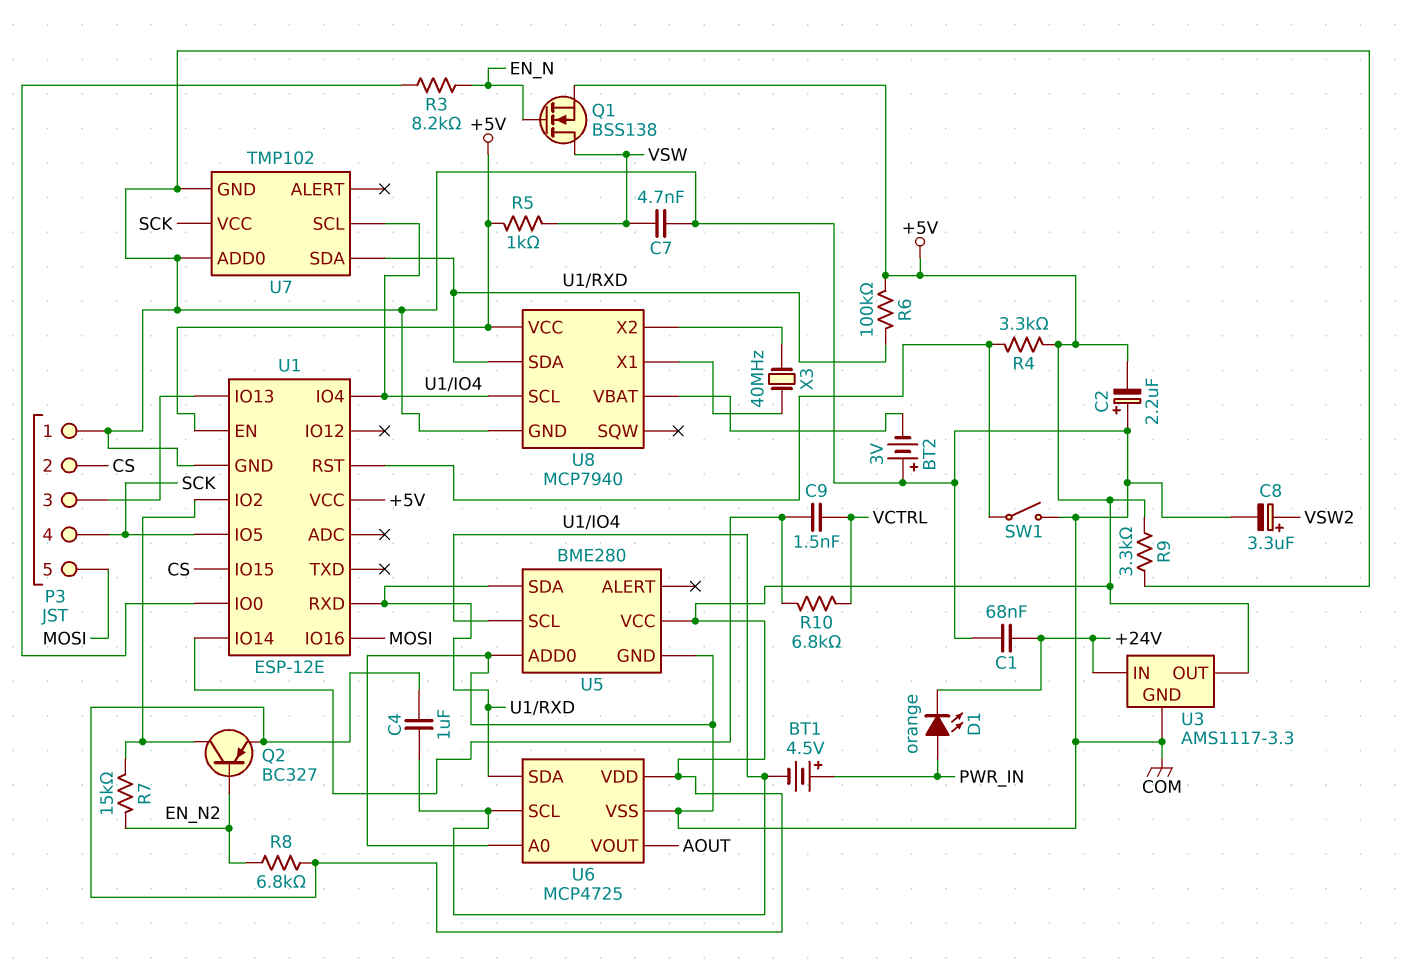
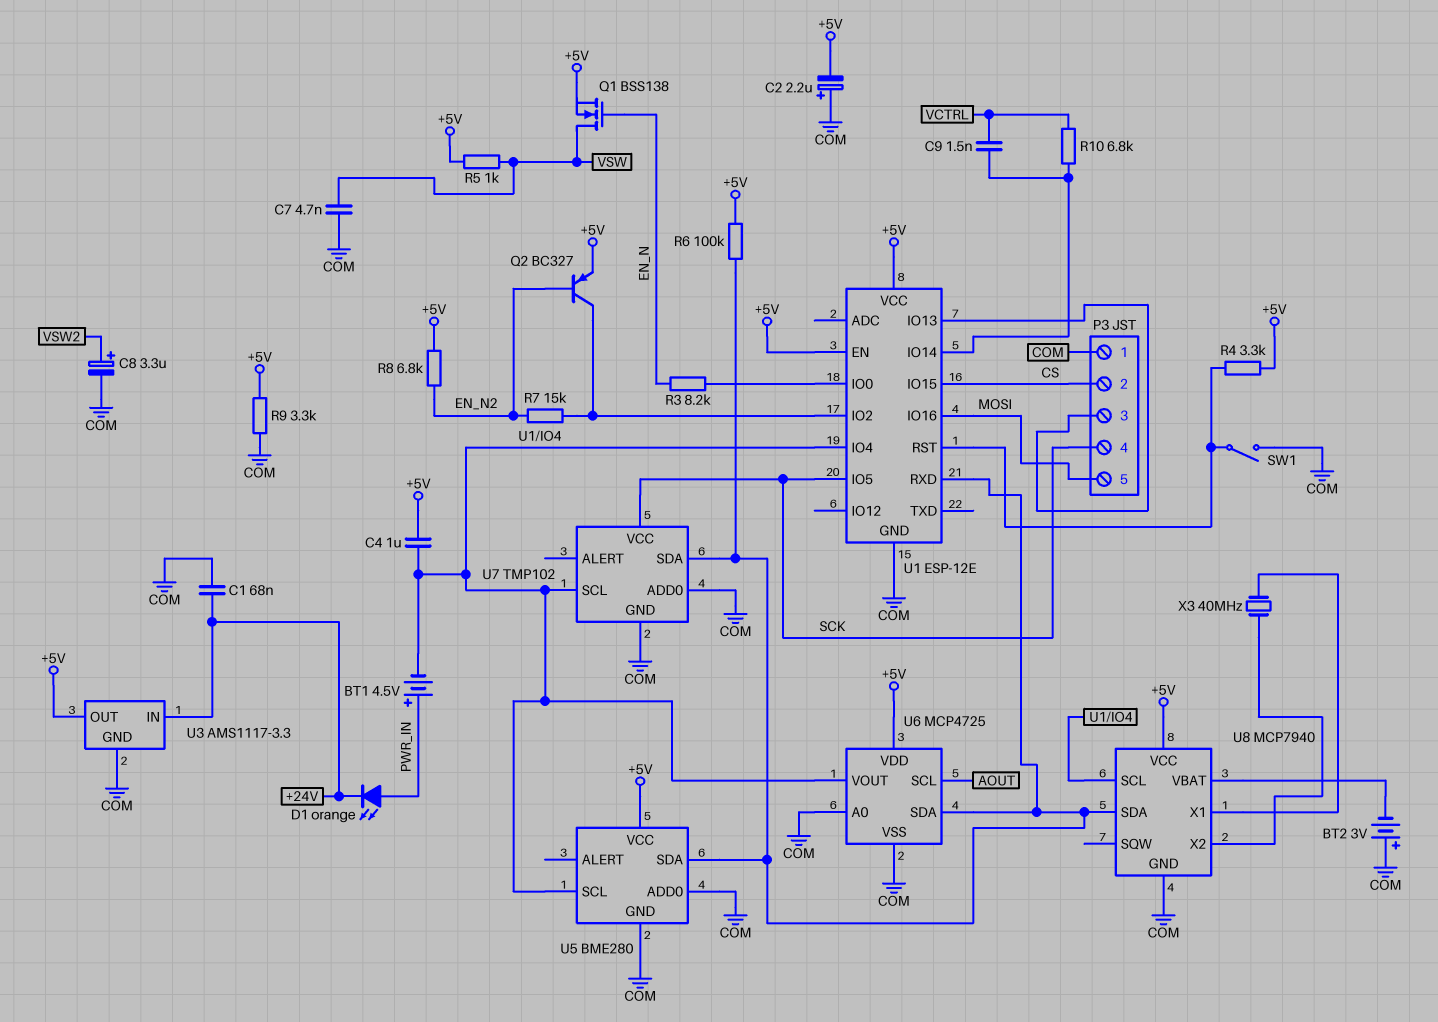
U6 pin SCL: U1/IO4 -> AOUT
U6 pin VOUT: AOUT -> U1/IO4

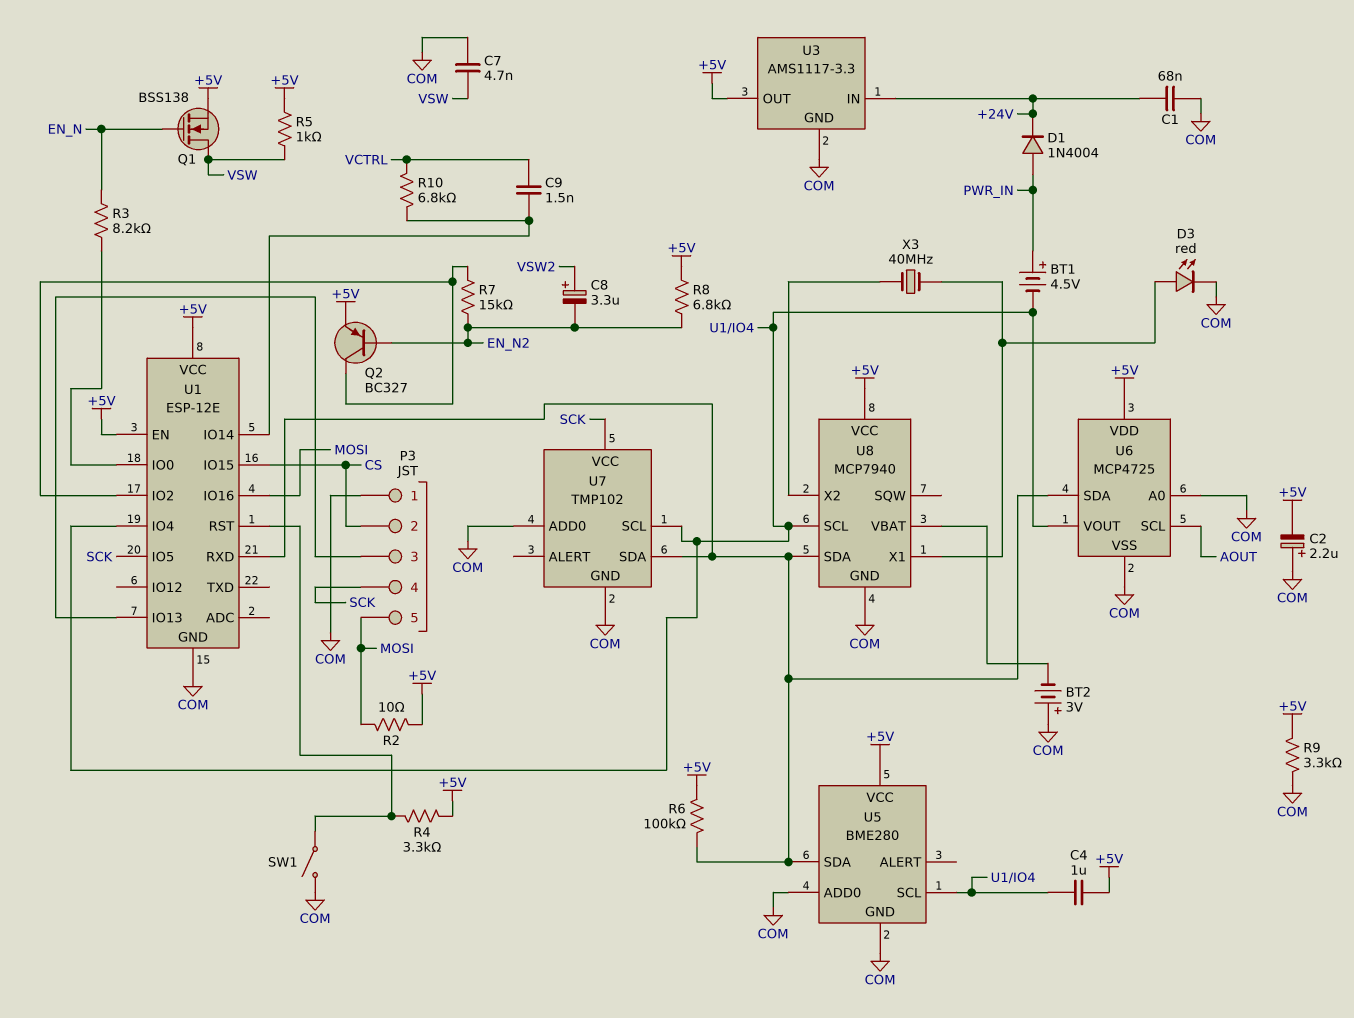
C8: 3.3uF (plus VSW2, minus COM) -> 3.3uF (plus VSW2, minus EN_N2)
D1: LED orange (A PWR_IN, K +24V) -> diode 1N4004 (A PWR_IN, K +24V)
D3: none -> LED red (A U8/X1, K COM)
R2: none -> 10 (+5V, MOSI)

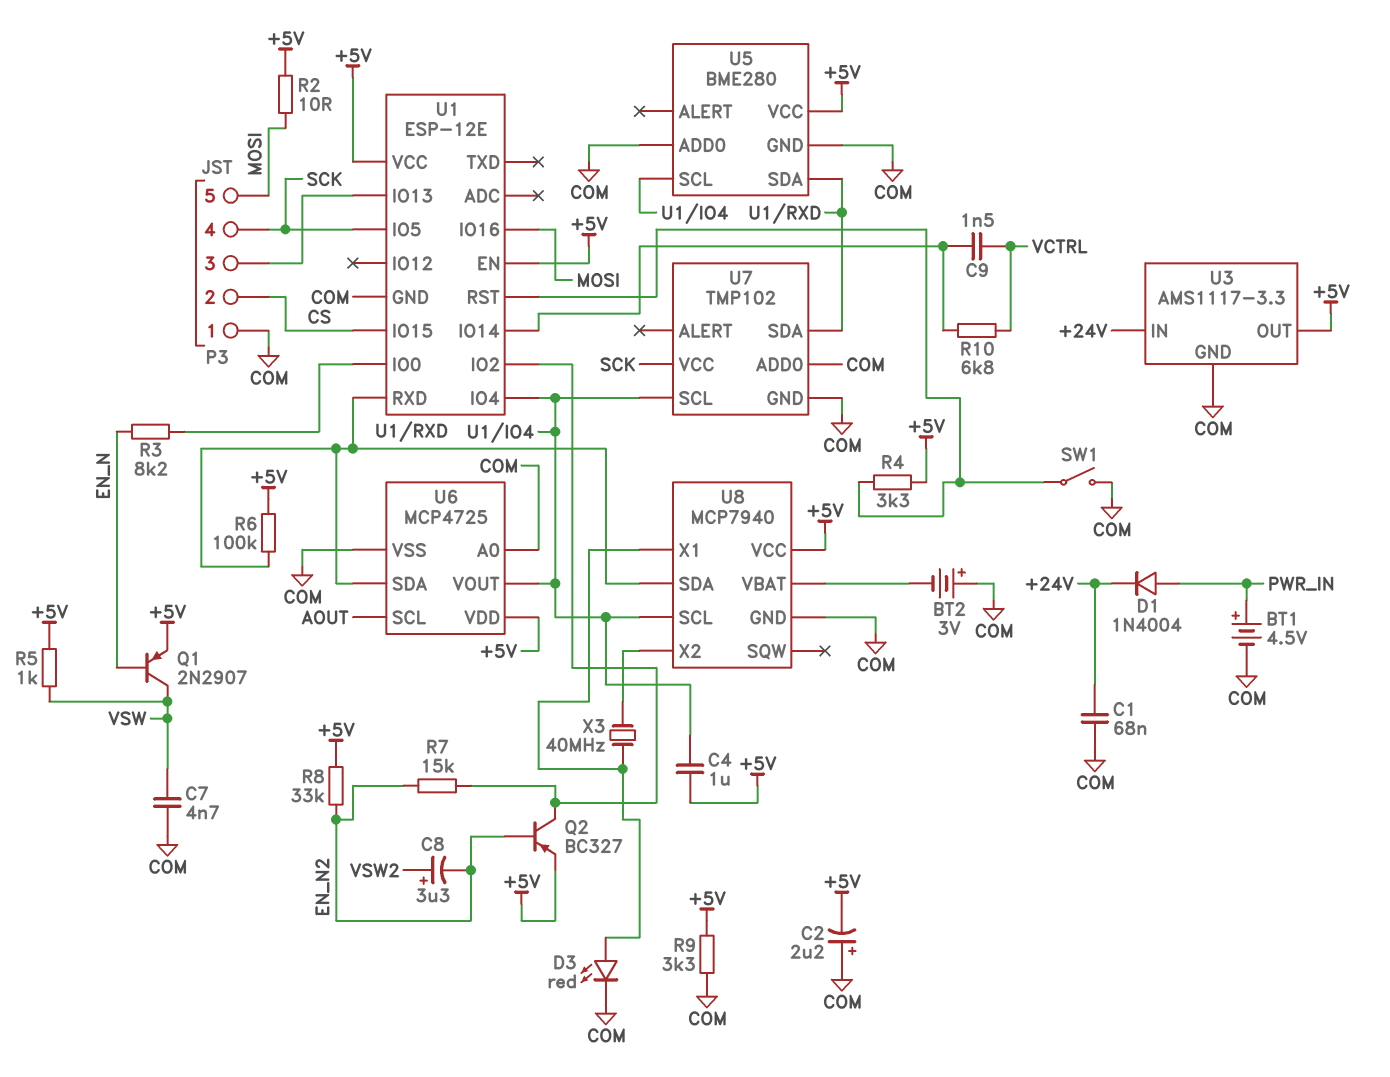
BT1: 4.5V (plus PWR_IN, minus U1/IO4) -> 4.5V (plus PWR_IN, minus COM)
Q1: NMOS BSS138 (G EN_N, D VSW, S +5V) -> PNP 2N2907 (B EN_N, C VSW, E +5V)
R8: 6.8k (+5V, EN_N2) -> 33k (+5V, EN_N2)

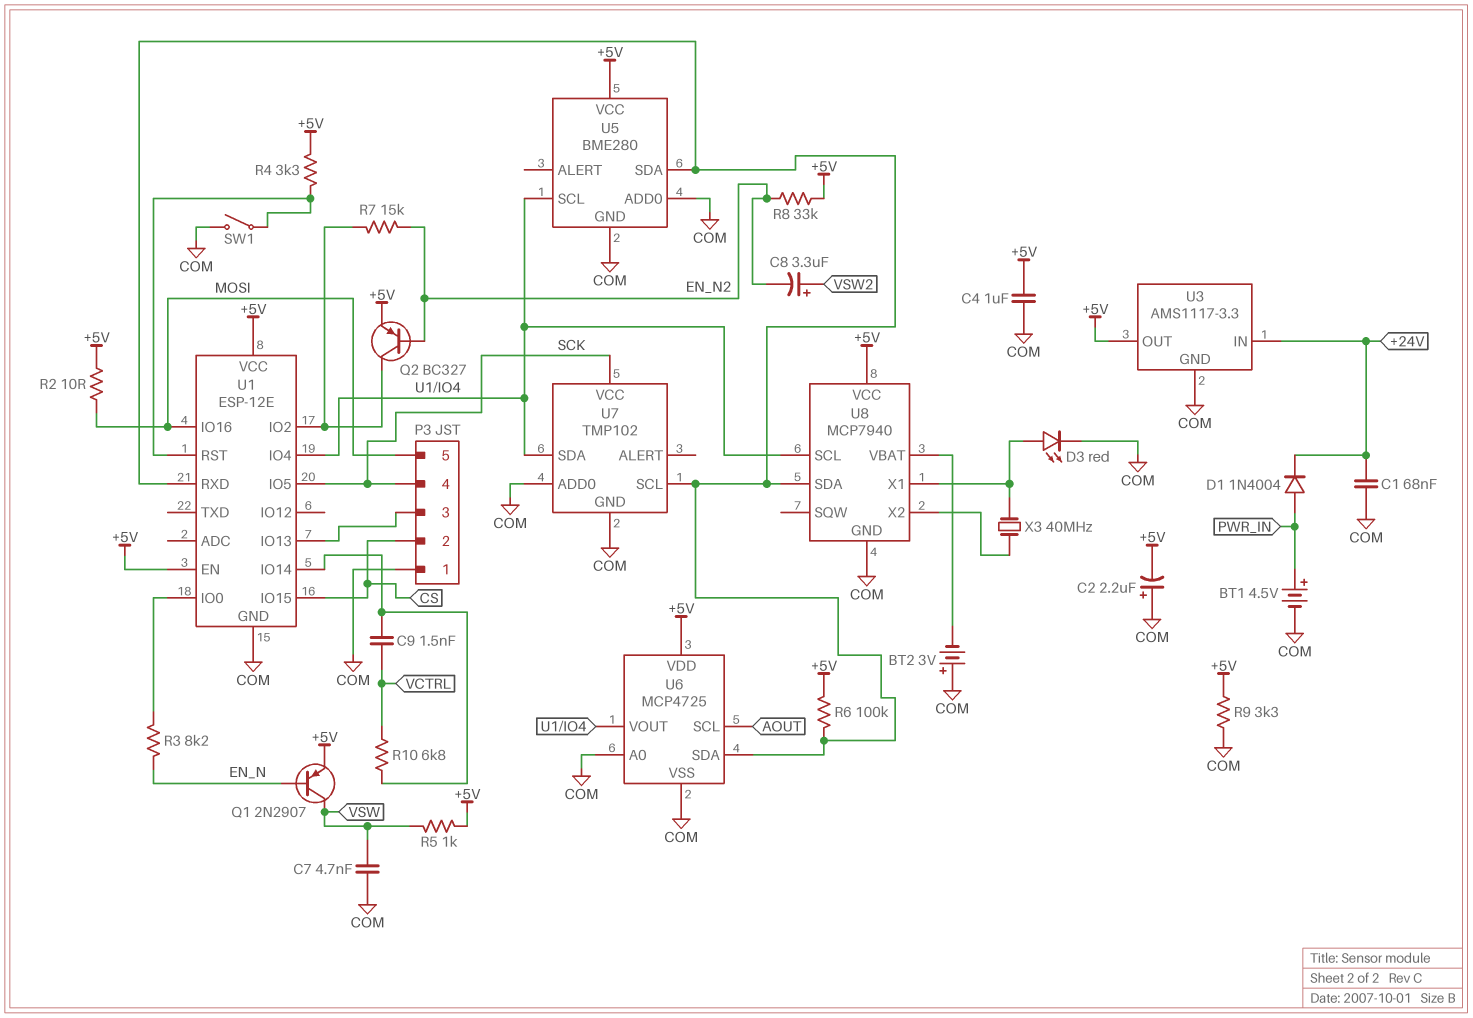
C4: 1uF (+5V, U1/IO4) -> 1uF (+5V, COM)
U7 pin SCL: U1/IO4 -> U1/RXD
U7 pin SDA: U1/RXD -> U1/IO4

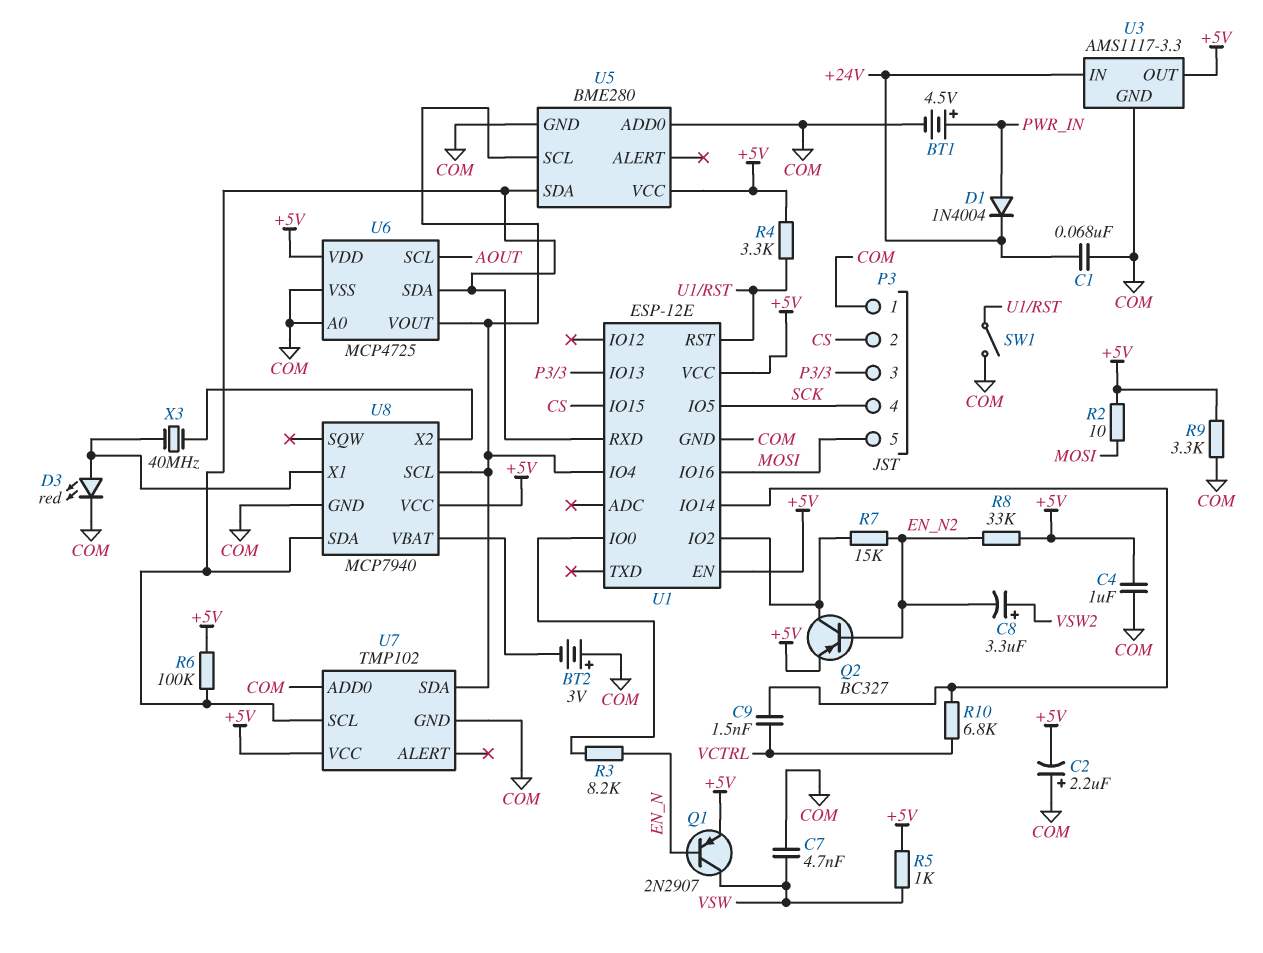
U7 pin VCC: SCK -> +5V

